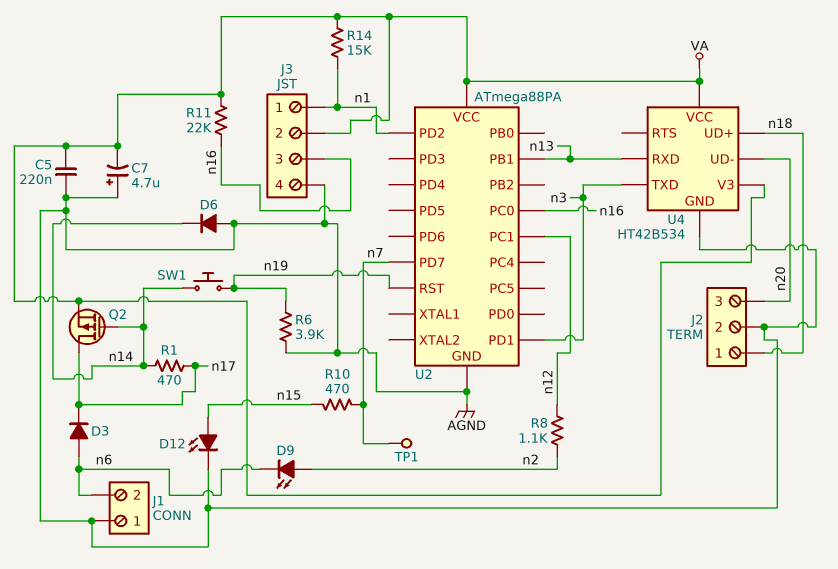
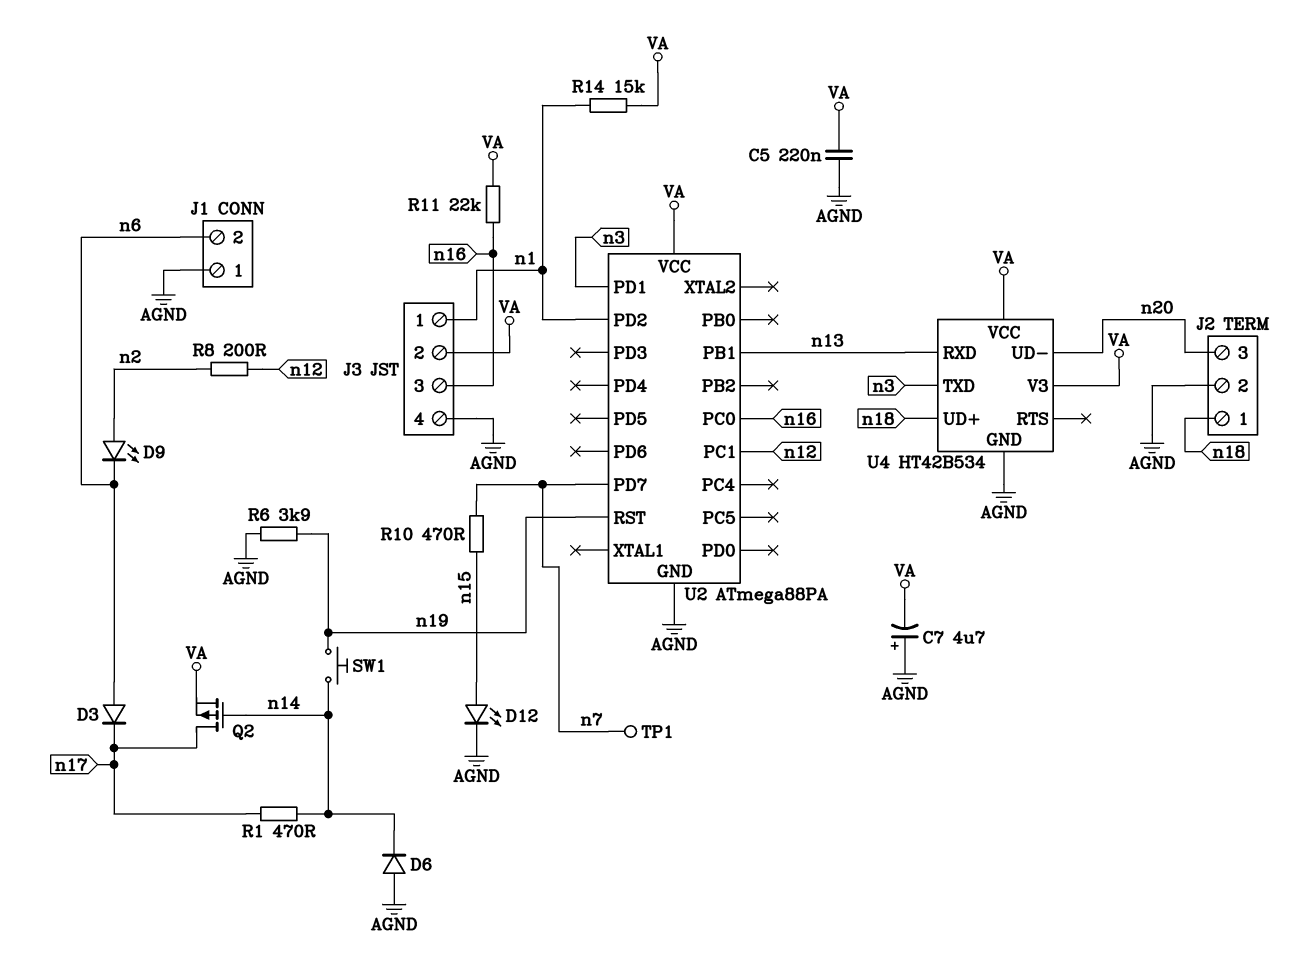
R8: 1.1k (n2, n12) -> 200 (n2, n12)

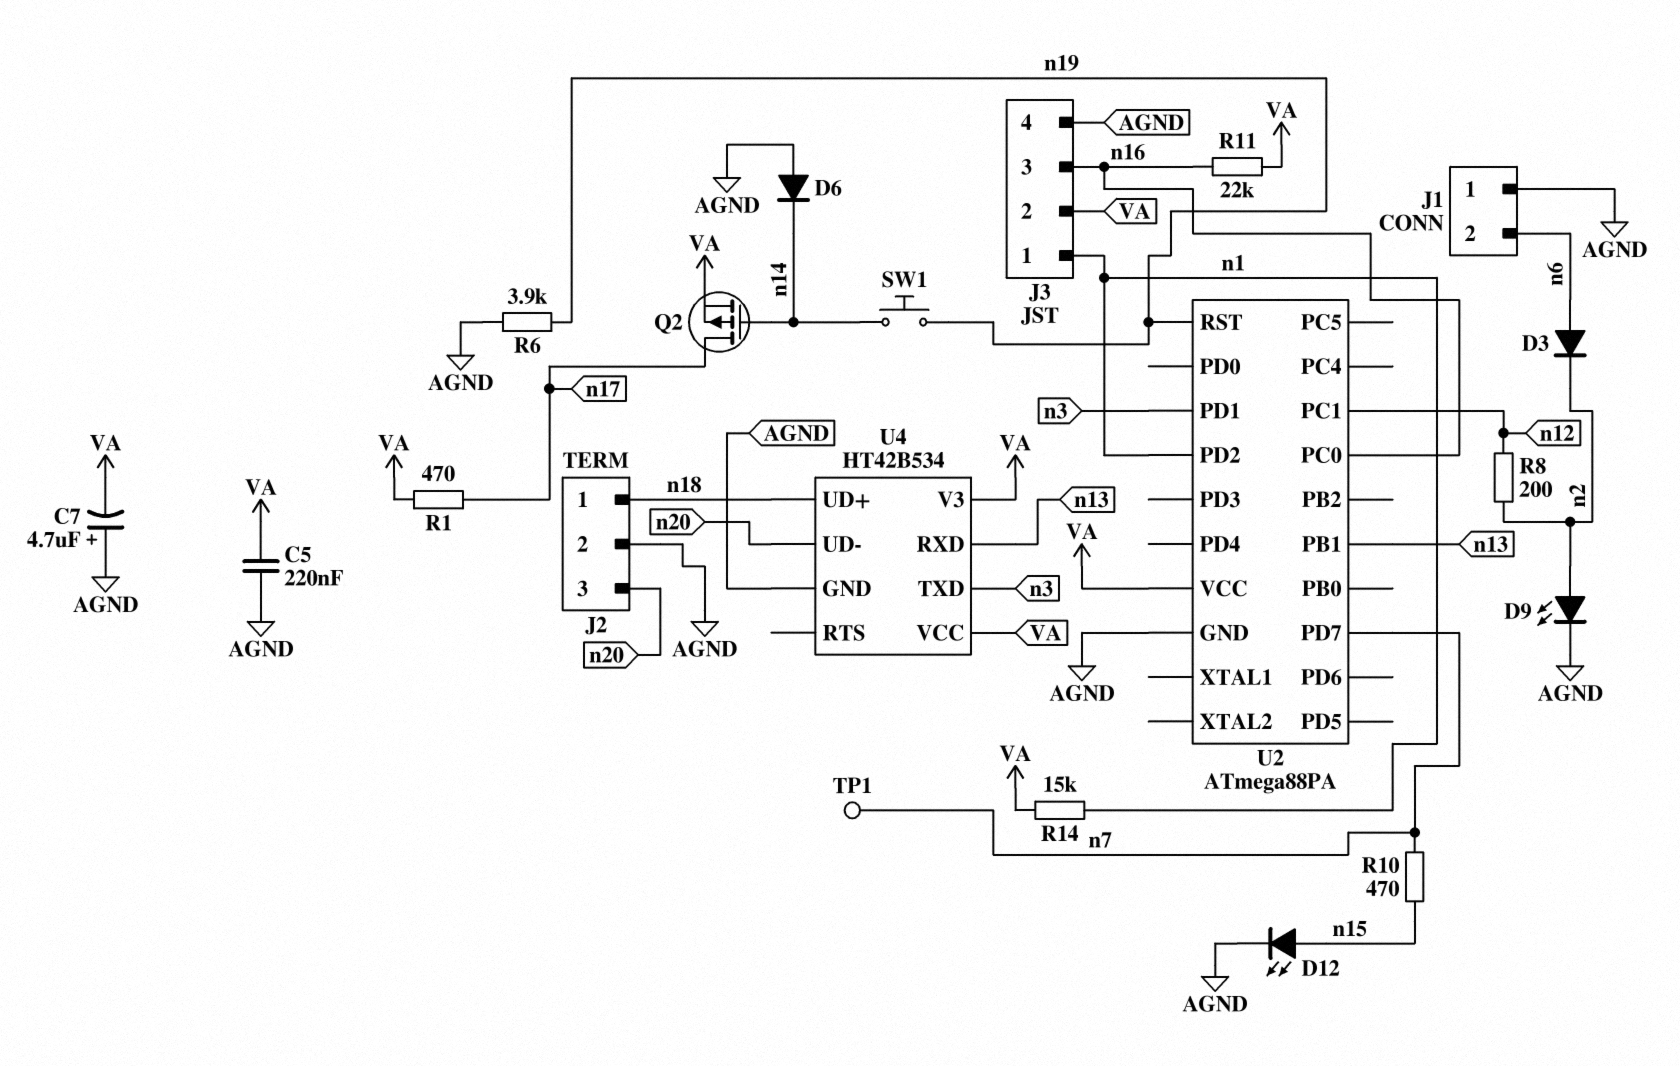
D3: diode (A n6, K n17) -> diode (A n6, K n2)
D9: LED (A n2, K n6) -> LED (A n2, K AGND)
R1: 470 (n14, n17) -> 470 (VA, n17)

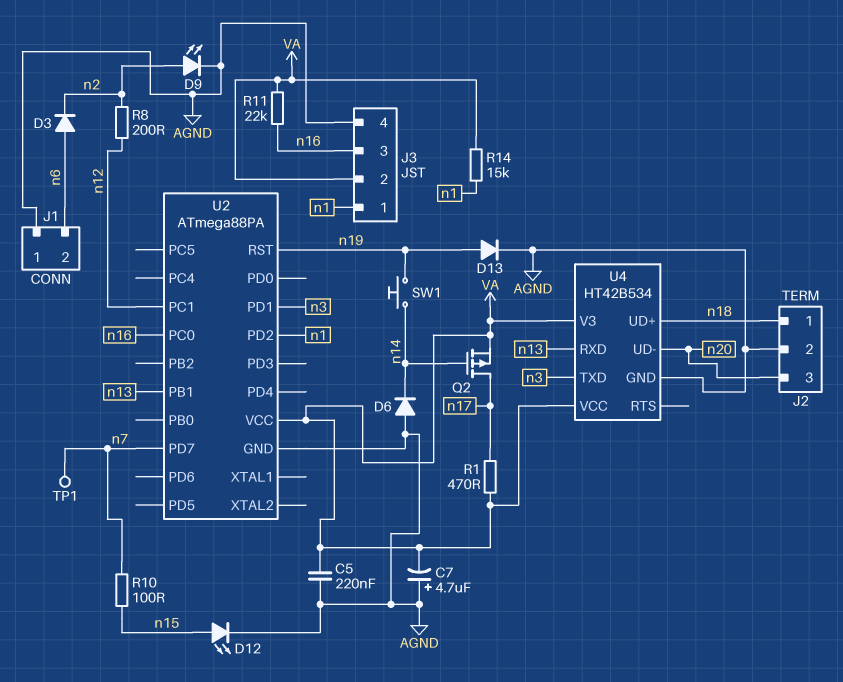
D13: none -> diode (A n19, K AGND)
R6: 3.9k (AGND, n19) -> none
R10: 470 (n7, n15) -> 100 (n7, n15)

